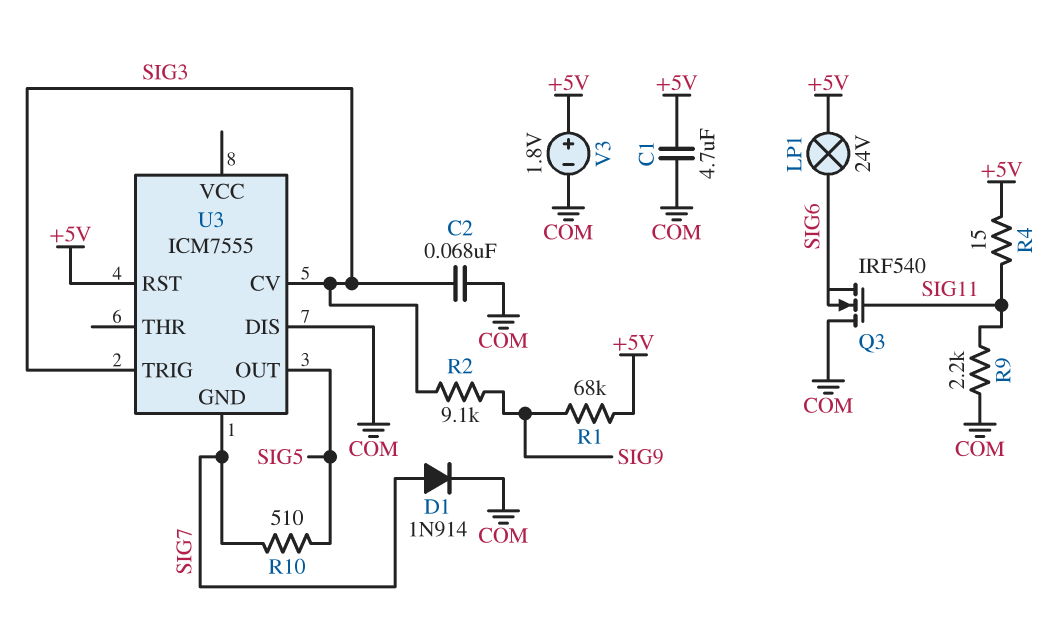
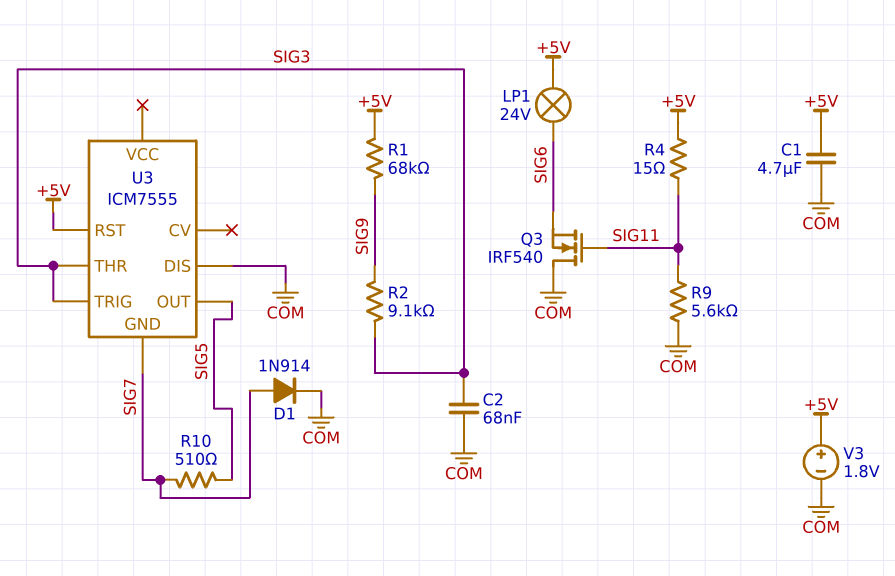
R9: 2.2k (COM, SIG11) -> 5.6k (COM, SIG11)
U3 pin CV: SIG3 -> none
U3 pin THR: none -> SIG3

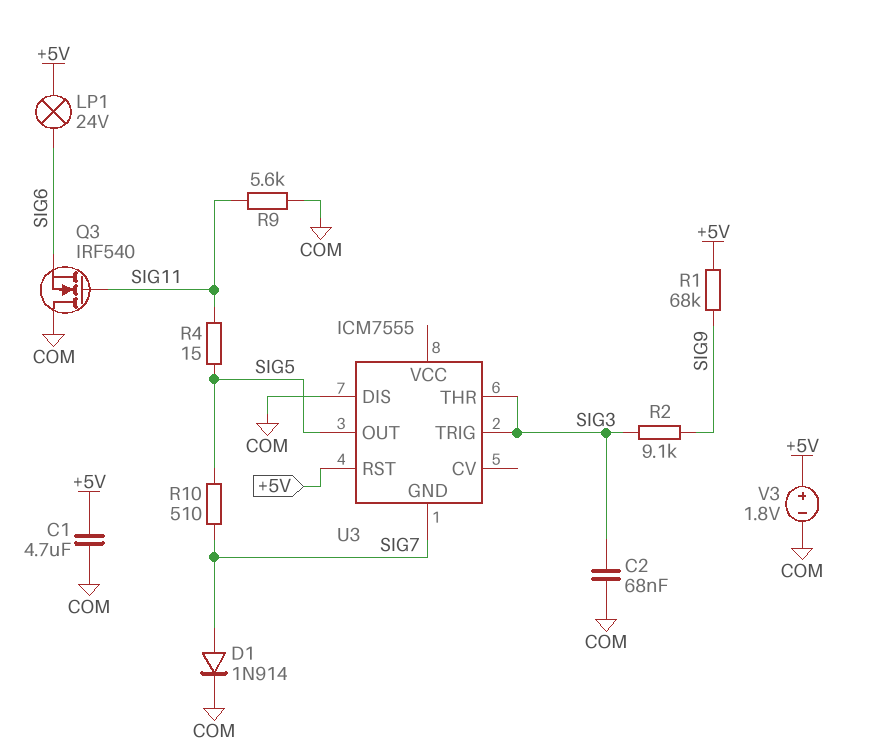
R4: 15 (+5V, SIG11) -> 15 (SIG5, SIG11)

